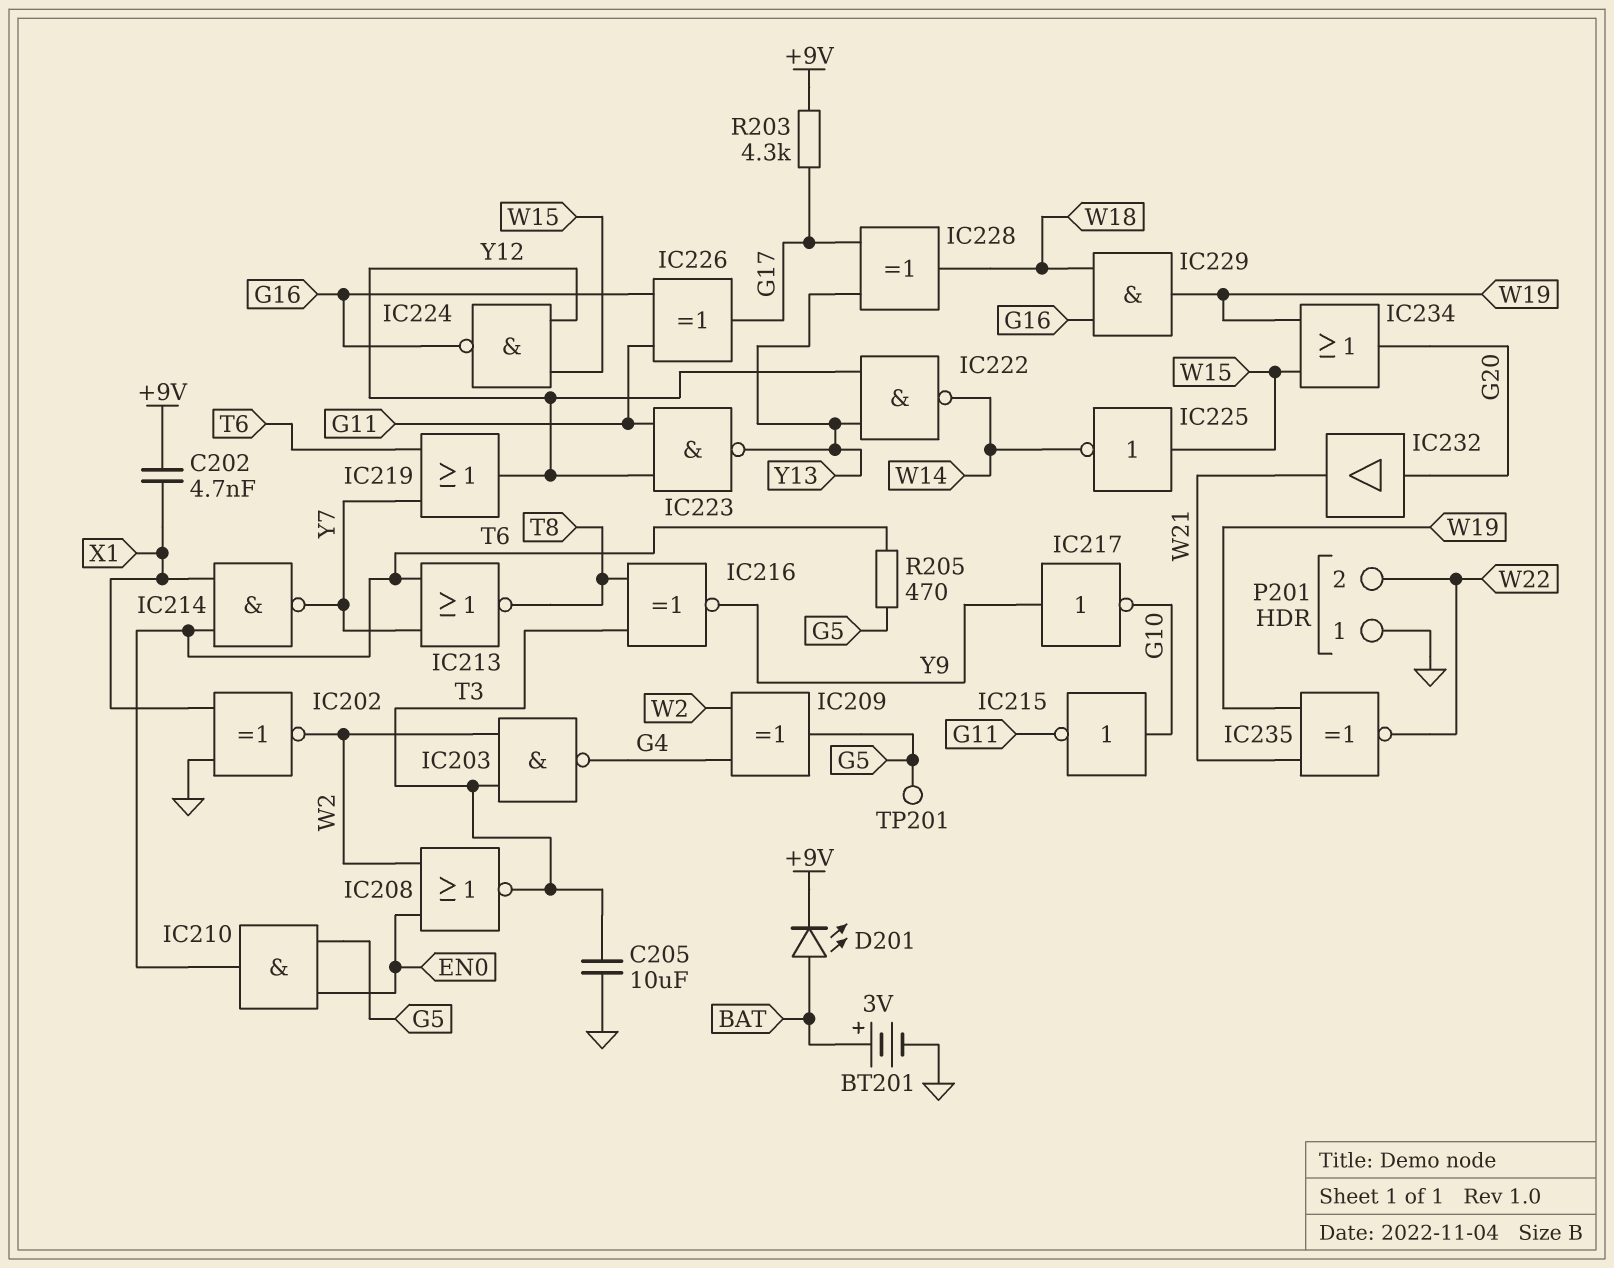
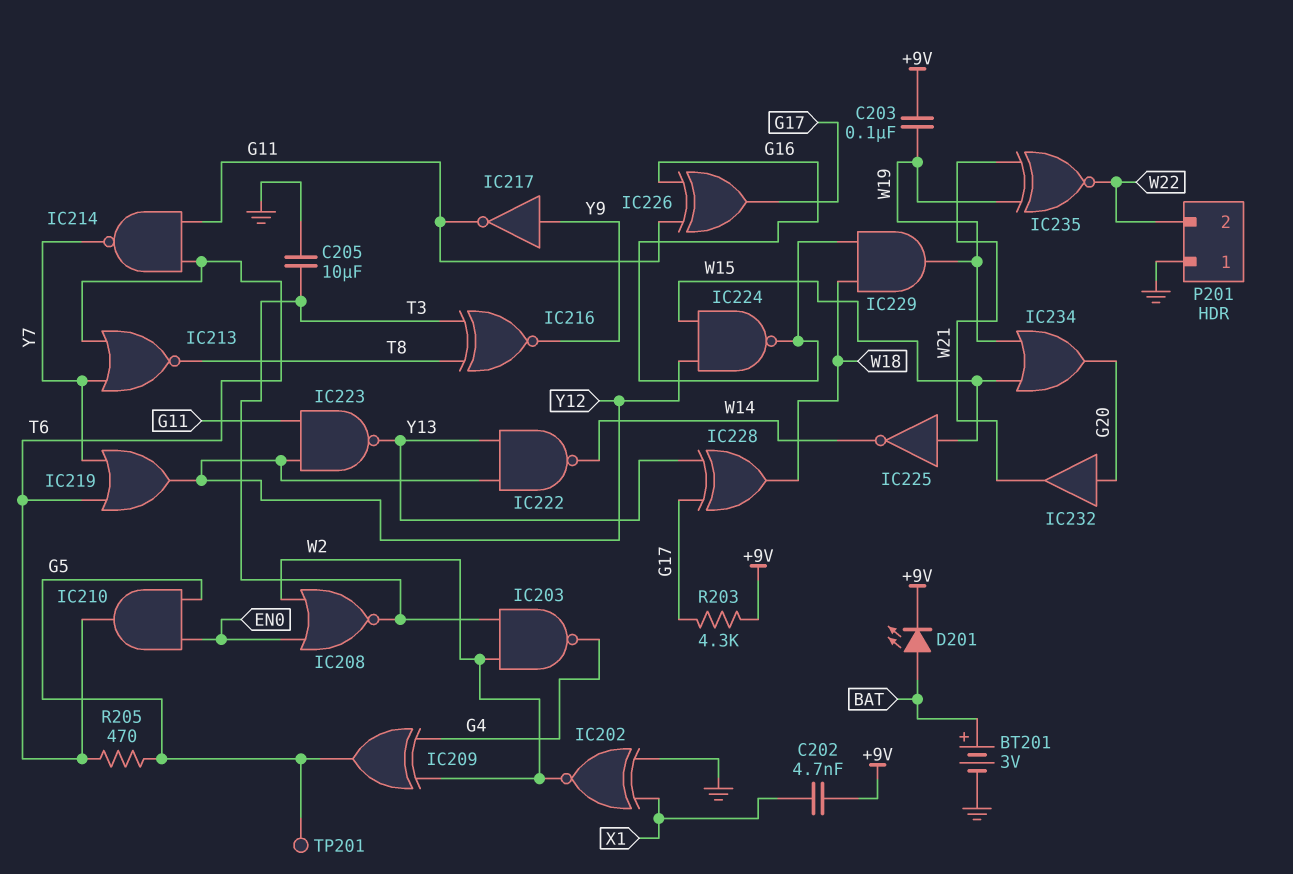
C203: none -> 100nF (+9V, W19)
IC214: NAND (in T6, in X1, out Y7) -> NAND (in G11, in T6, out Y7)
IC215: NOT (in G10, out G11) -> none
IC217: NOT (in Y9, out G10) -> NOT (in Y9, out G11)

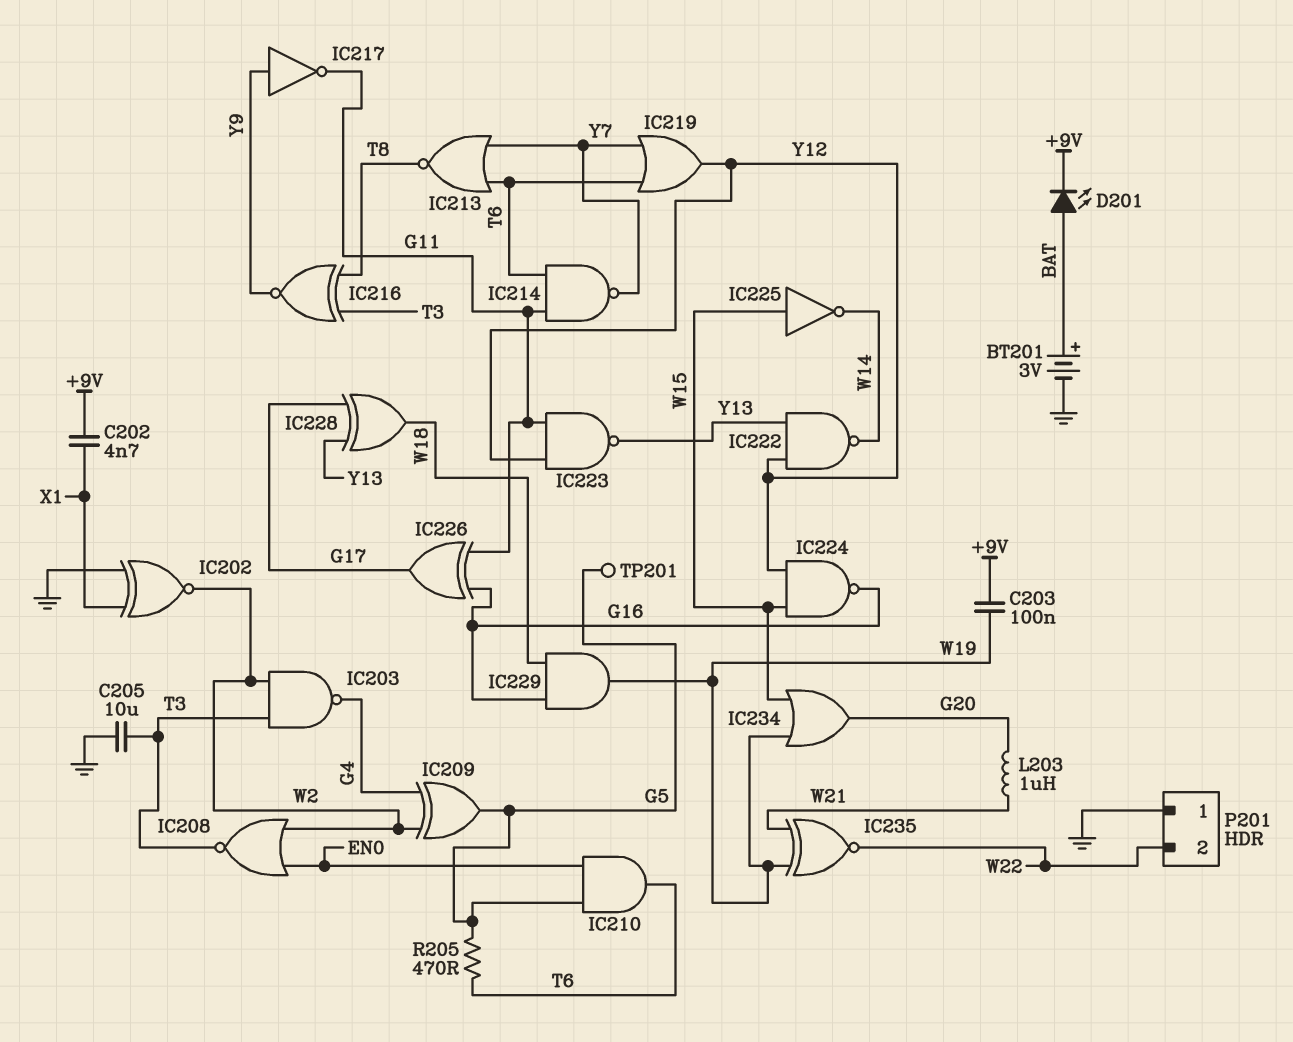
IC232: buffer (in G20, out W21) -> none
L203: none -> 1uH (G20, W21)
R203: 4.3k (+9V, G17) -> none

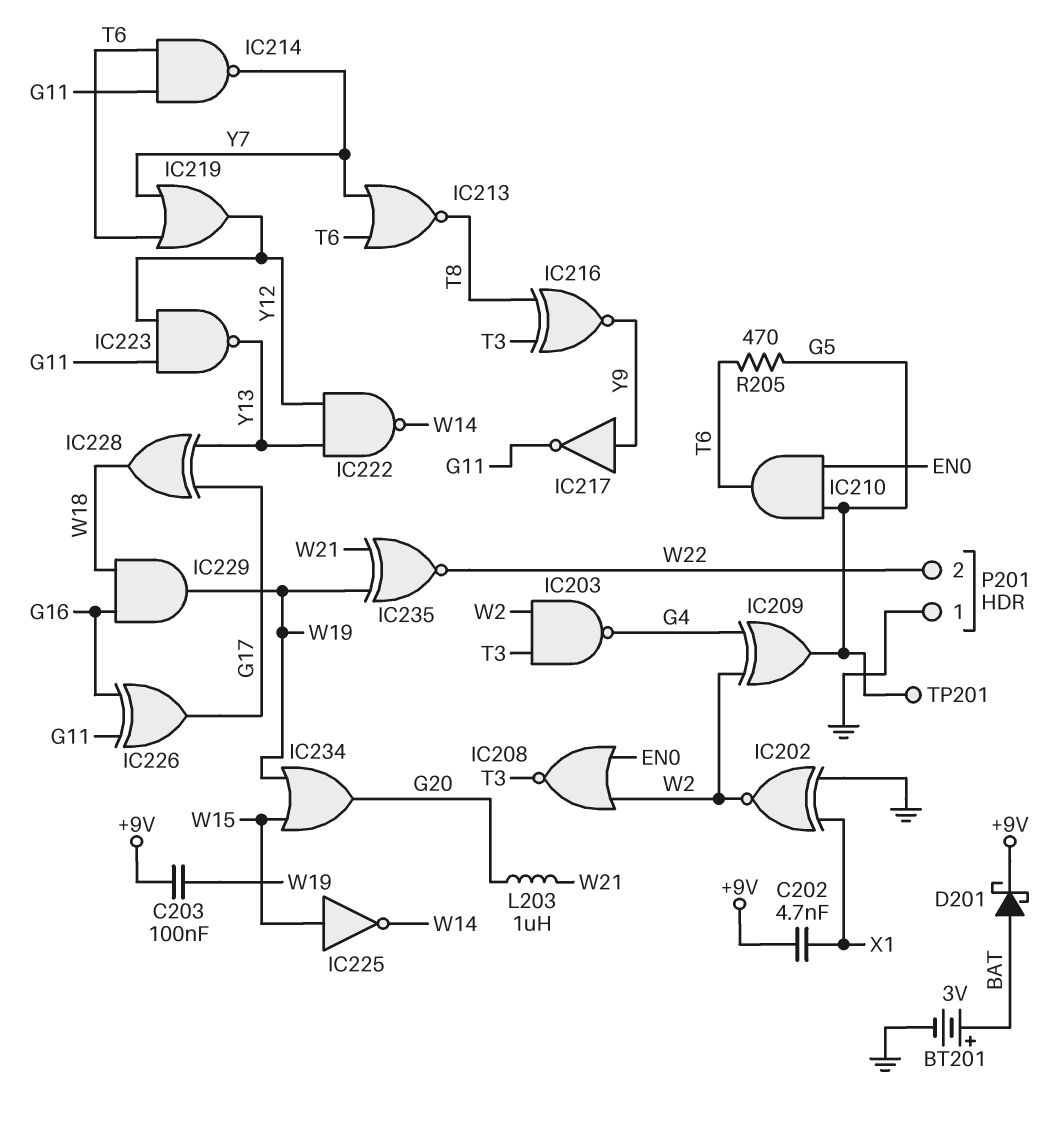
C205: 10uF (GND, T3) -> none
D201: LED (A BAT, K +9V) -> schottky (A BAT, K +9V)
IC224: NAND (in W15, in Y12, out G16) -> none

